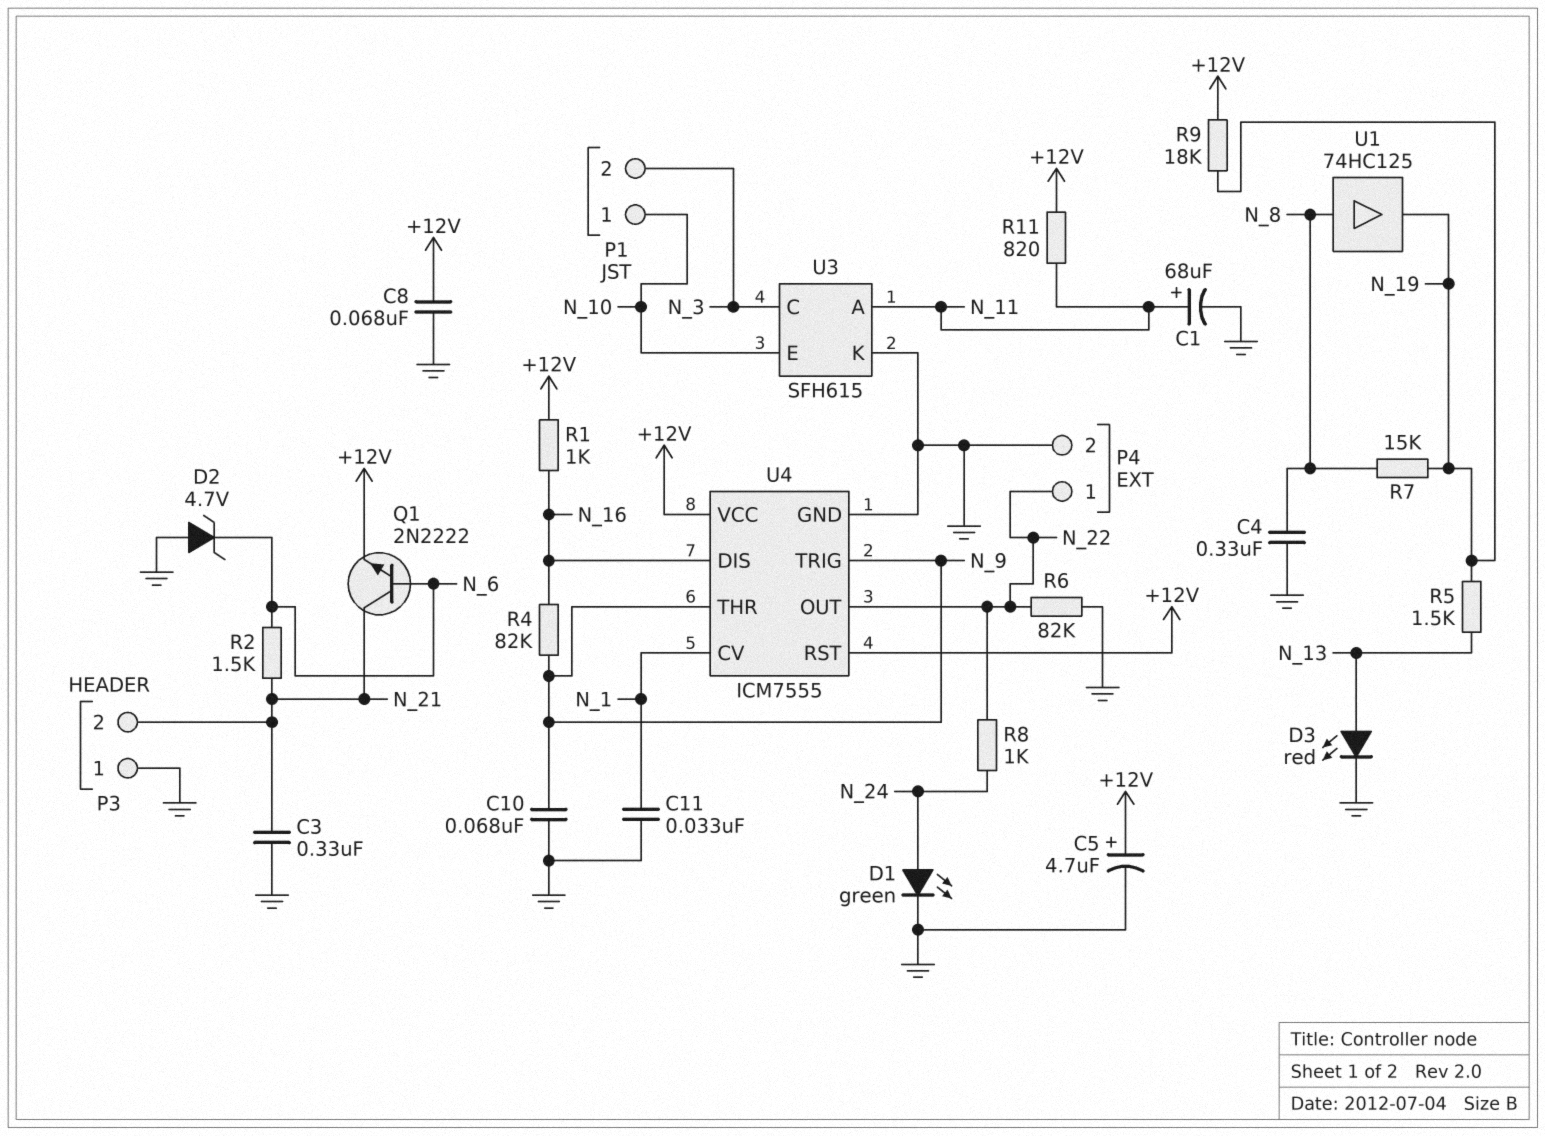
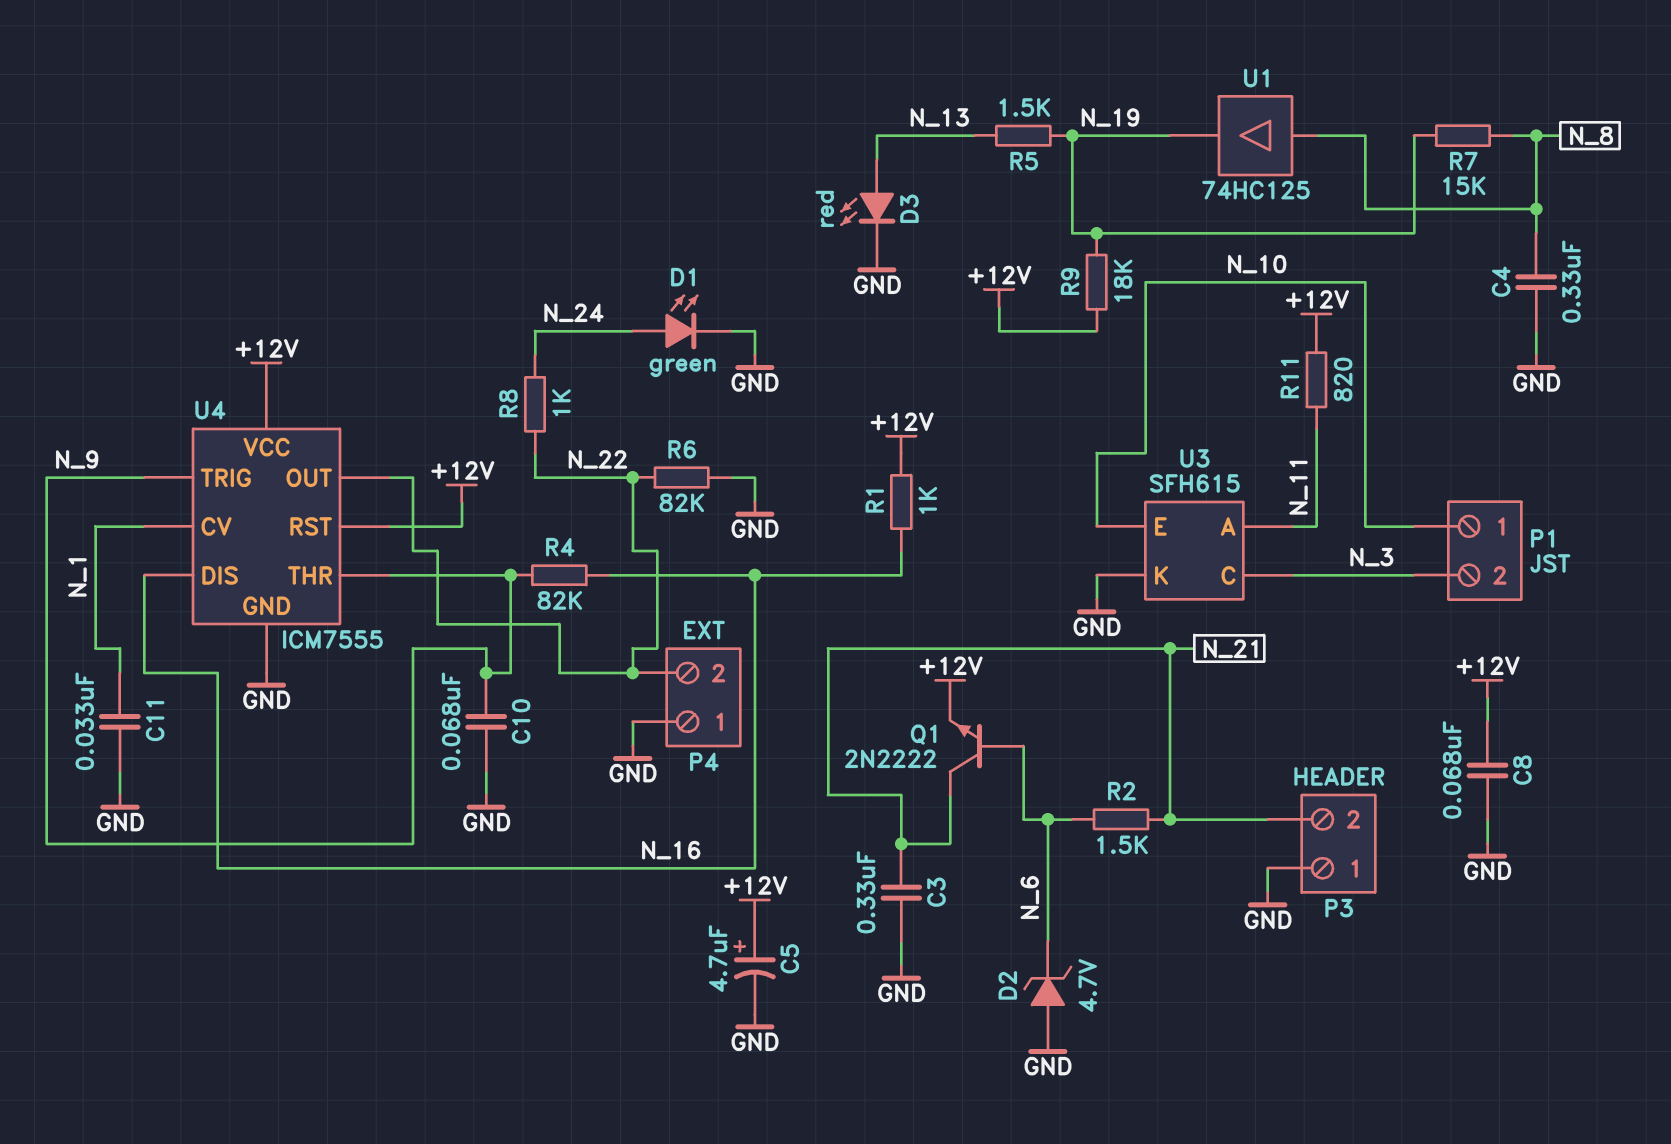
C1: 68uF (plus N_11, minus GND) -> none
P4 pin 1: N_22 -> GND
P4 pin 2: GND -> N_22

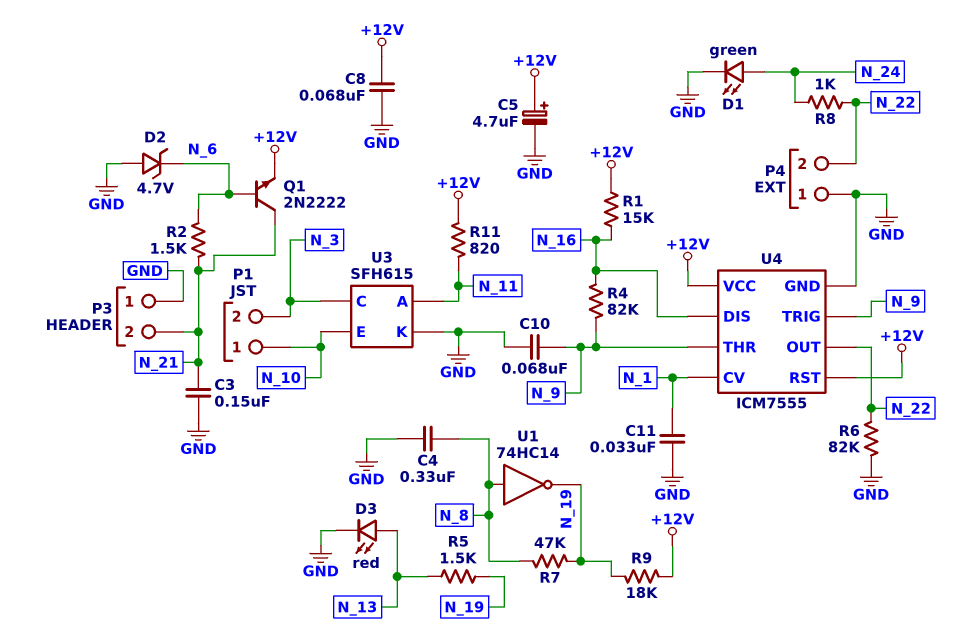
C3: 330nF (GND, N_21) -> 150nF (GND, N_21)
R1: 1k (+12V, N_16) -> 15k (+12V, N_16)
R7: 15k (N_8, N_19) -> 47k (N_8, N_19)
U1: buffer 74HC125 (in N_8, out N_19) -> NOT 74HC14 (in N_8, out N_19)

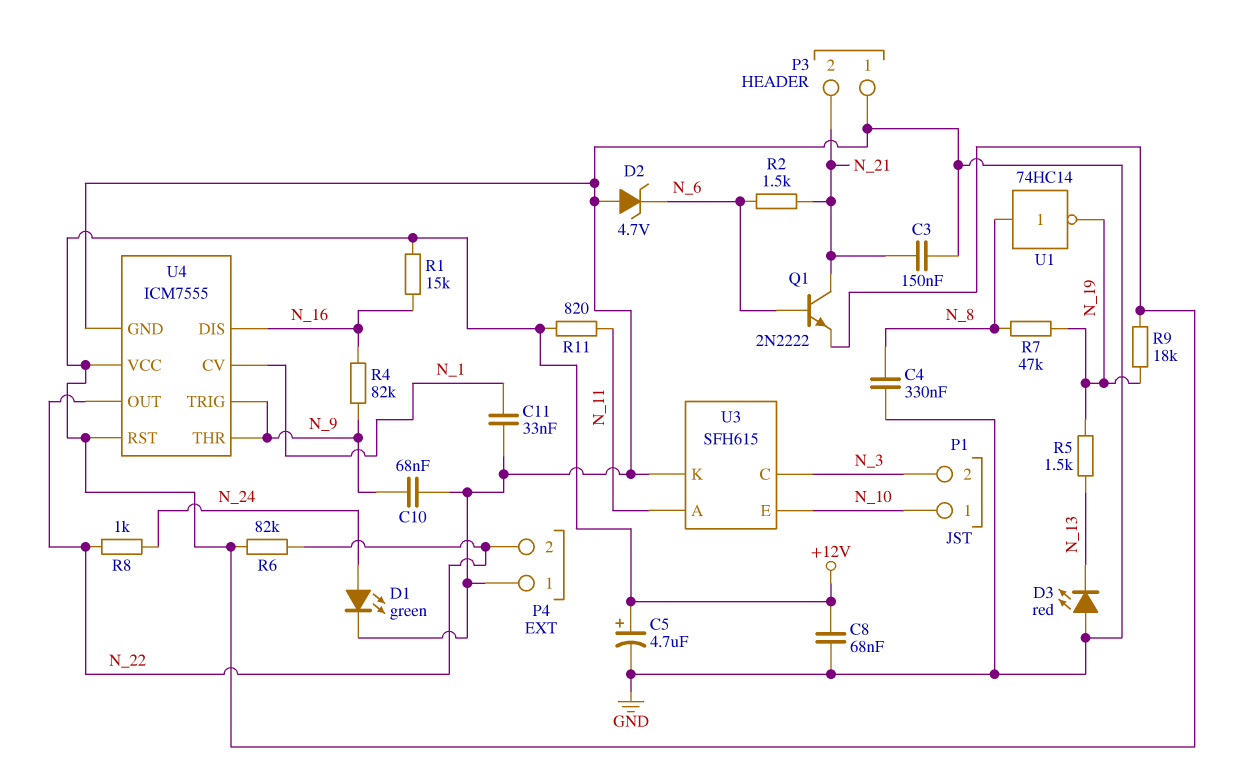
D3: LED red (A N_13, K GND) -> LED red (A GND, K N_13)
R6: 82k (GND, N_22) -> 82k (+12V, N_22)

